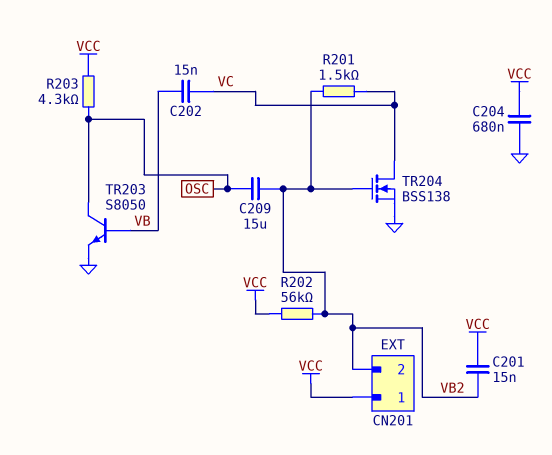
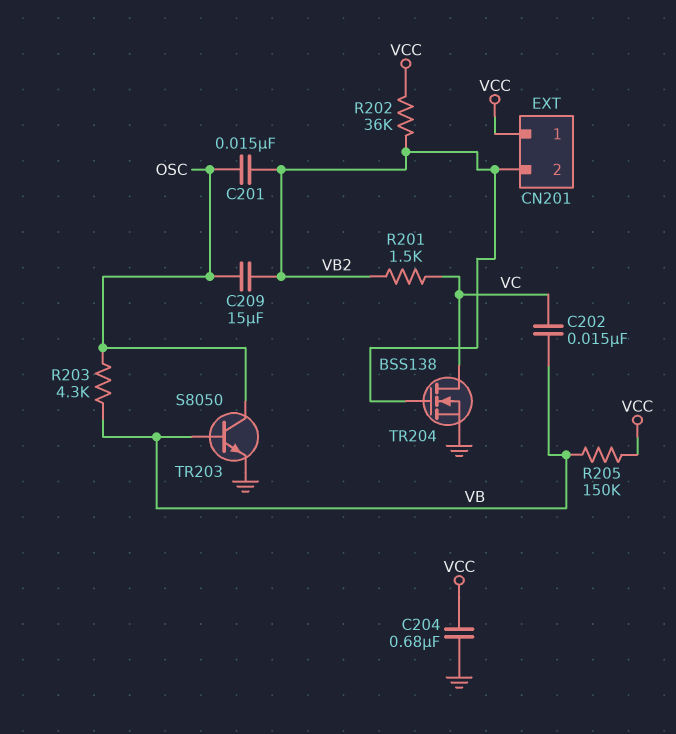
C201: 15nF (VB2, VCC) -> 15nF (OSC, VB2)
R202: 56k (VB2, VCC) -> 36k (VB2, VCC)
R203: 4.3k (OSC, VCC) -> 4.3k (OSC, VB)
R205: none -> 150k (VB, VCC)

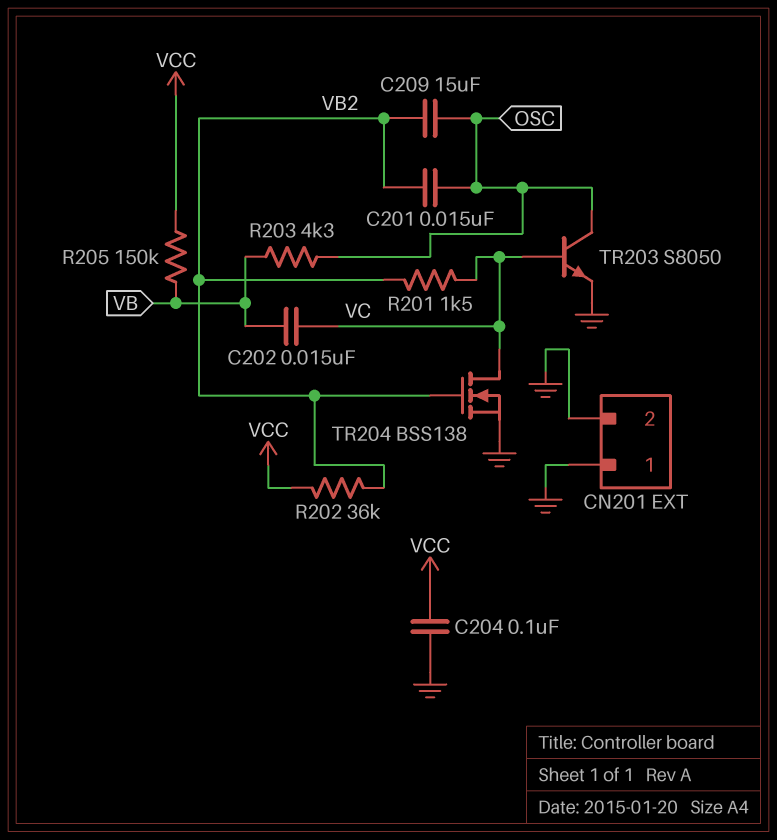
C204: 680nF (GND, VCC) -> 100nF (GND, VCC)
CN201 pin 1: VCC -> GND
CN201 pin 2: VB2 -> GND
TR203: NPN S8050 (B VB, C OSC, E GND) -> NPN S8050 (B VC, C OSC, E GND)

